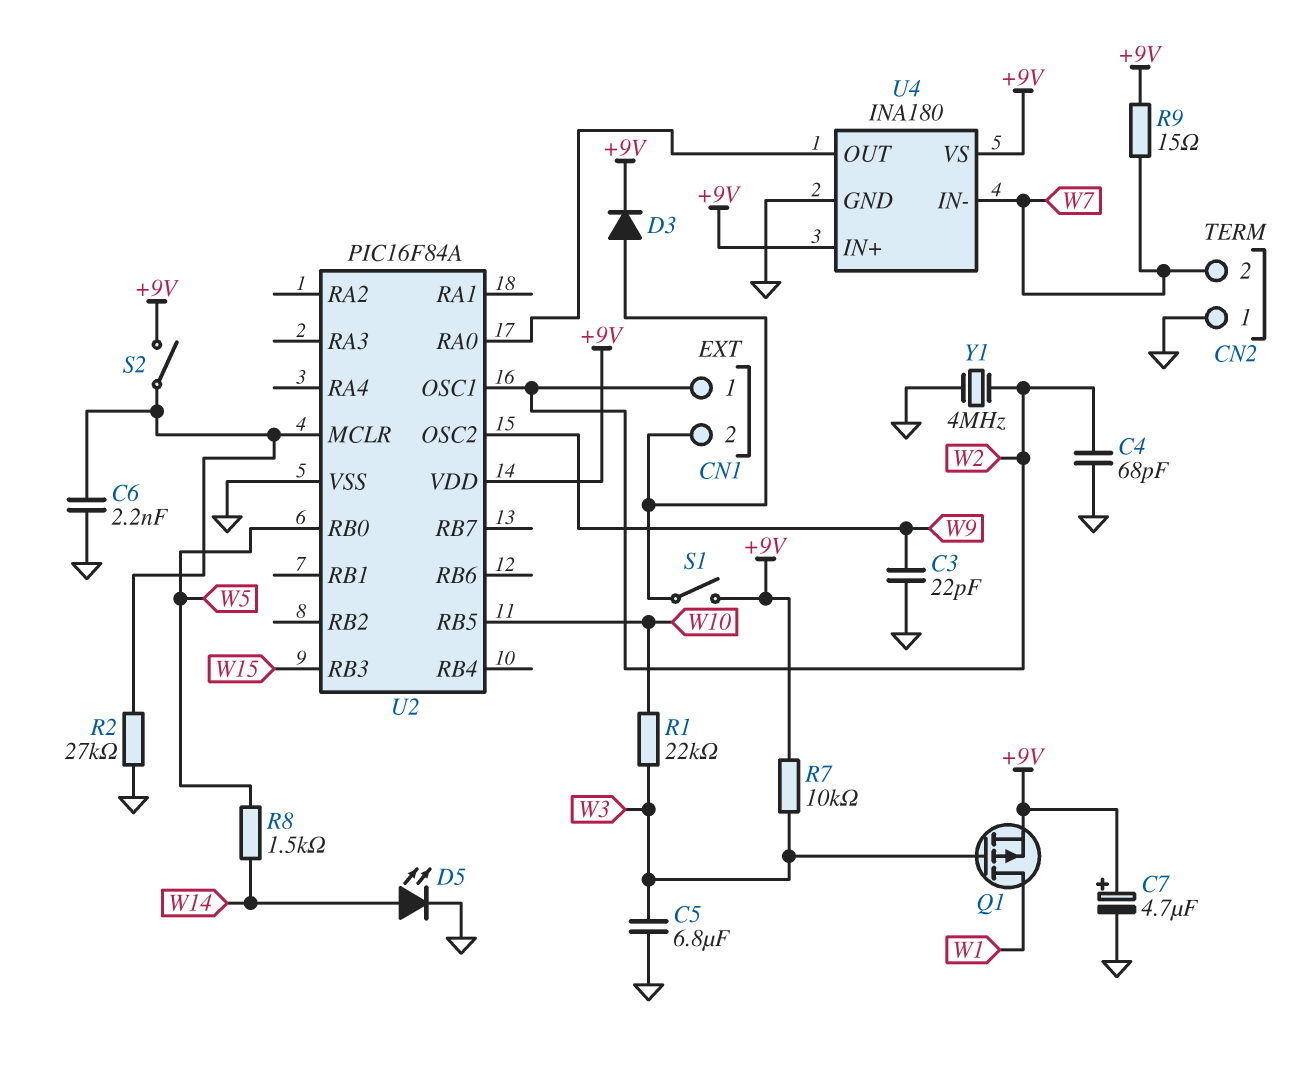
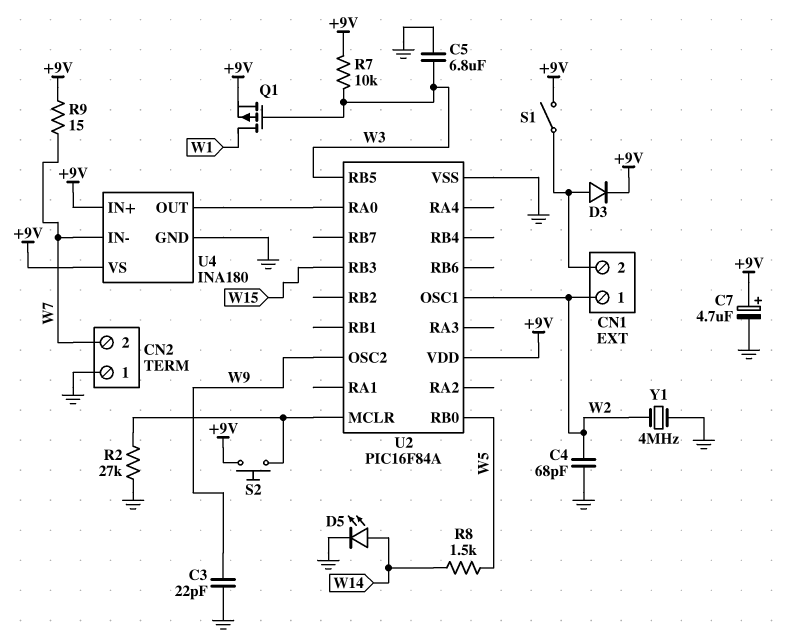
C6: 2.2nF (GND, U2/MCLR) -> none
R1: 22k (W3, W10) -> none
S2: switch (+9V, U2/MCLR) -> button (+9V, U2/MCLR)
U2 pin RB5: W10 -> W3

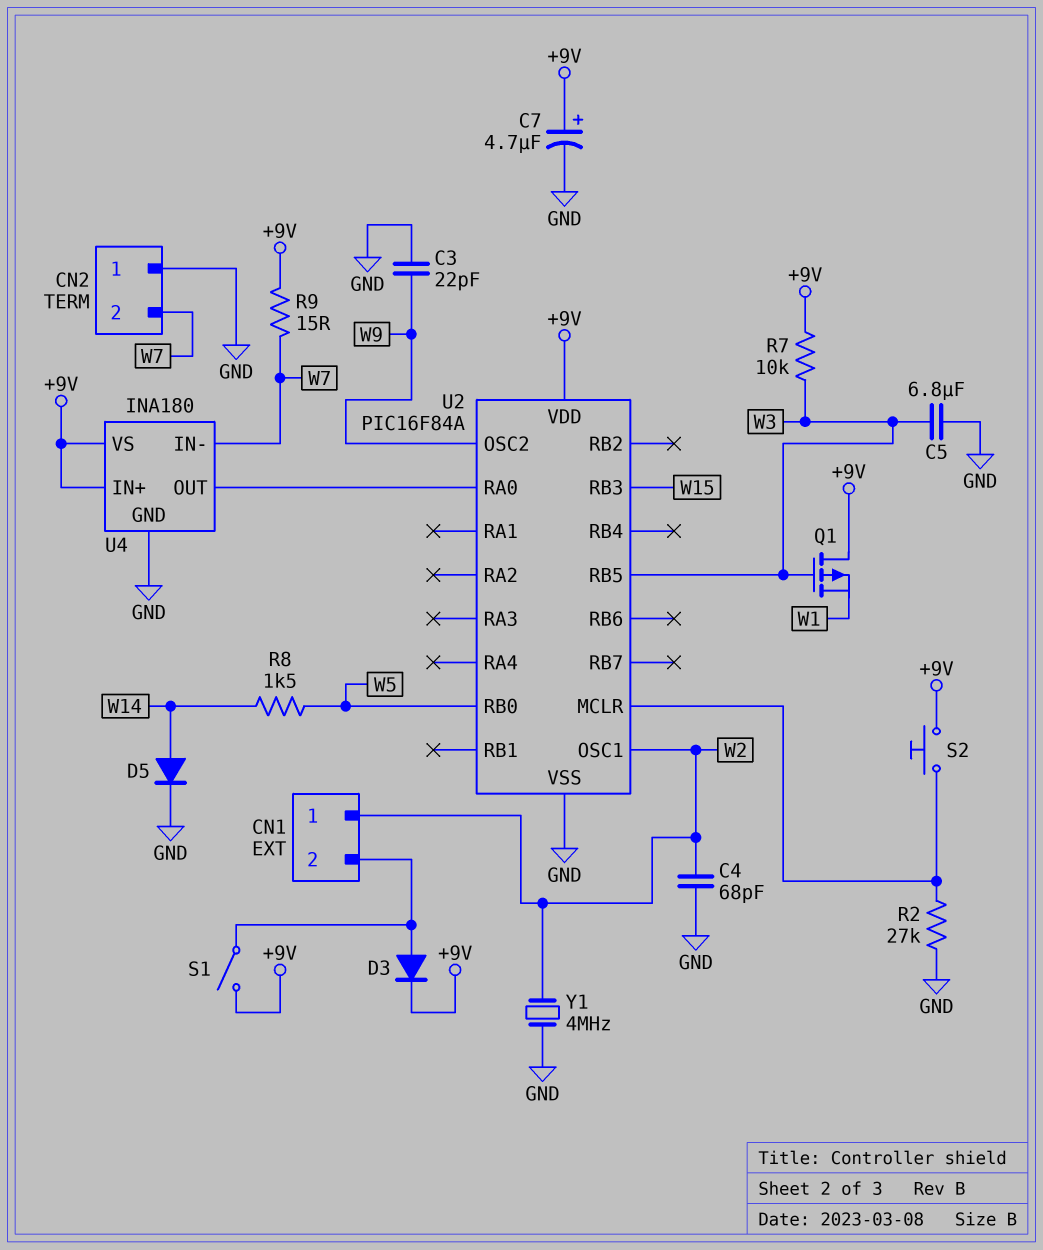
D5: LED (A W14, K GND) -> diode (A W14, K GND)
Q1: PMOS (G W3, D W1, S +9V) -> PMOS (G W3, D +9V, S W1)

